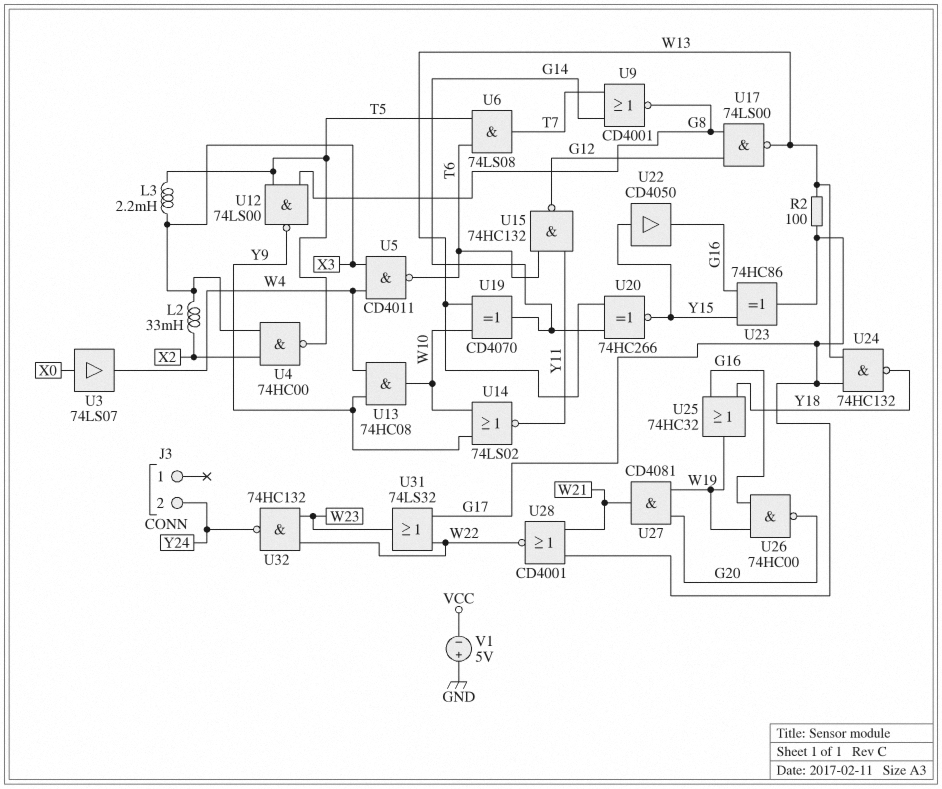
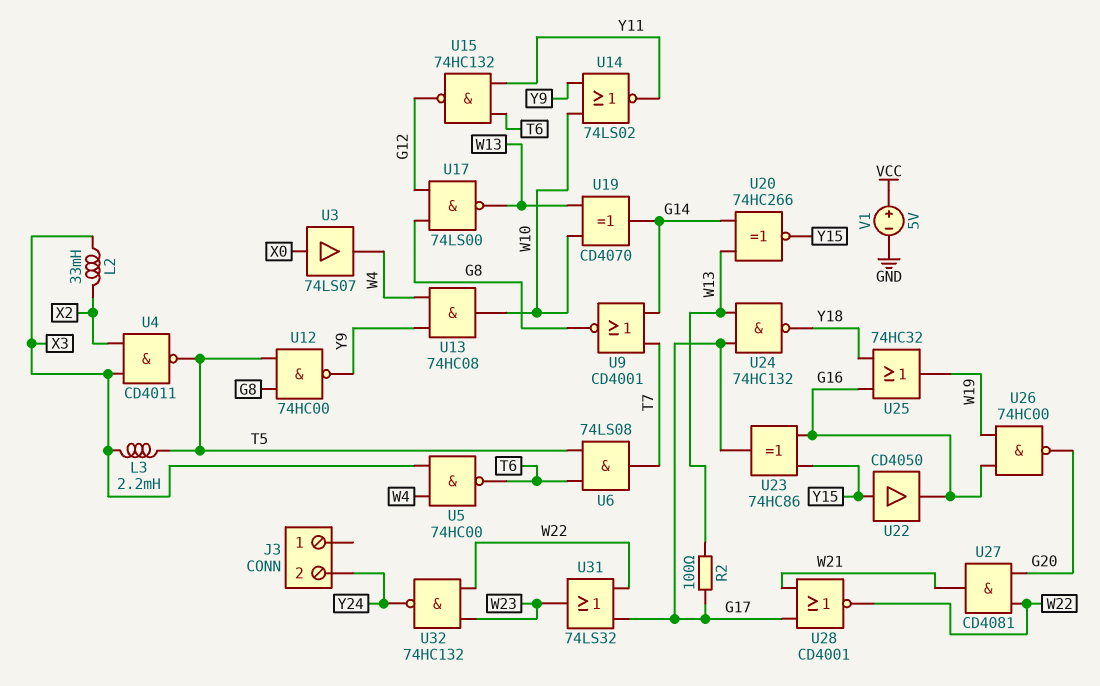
U4: NAND 74HC00 (in X2, in X3, out T5) -> NAND CD4011 (in X2, in X3, out T5)
U5: NAND CD4011 (in W4, in X3, out T6) -> NAND 74HC00 (in W4, in X3, out T6)
U12: NAND 74LS00 (in G8, in T5, out Y9) -> NAND 74HC00 (in G8, in T5, out Y9)
U27: AND CD4081 (in G20, in W19, out W21) -> AND CD4081 (in G20, in W22, out W21)
V1: 5V (plus GND, minus VCC) -> 5V (plus VCC, minus GND)

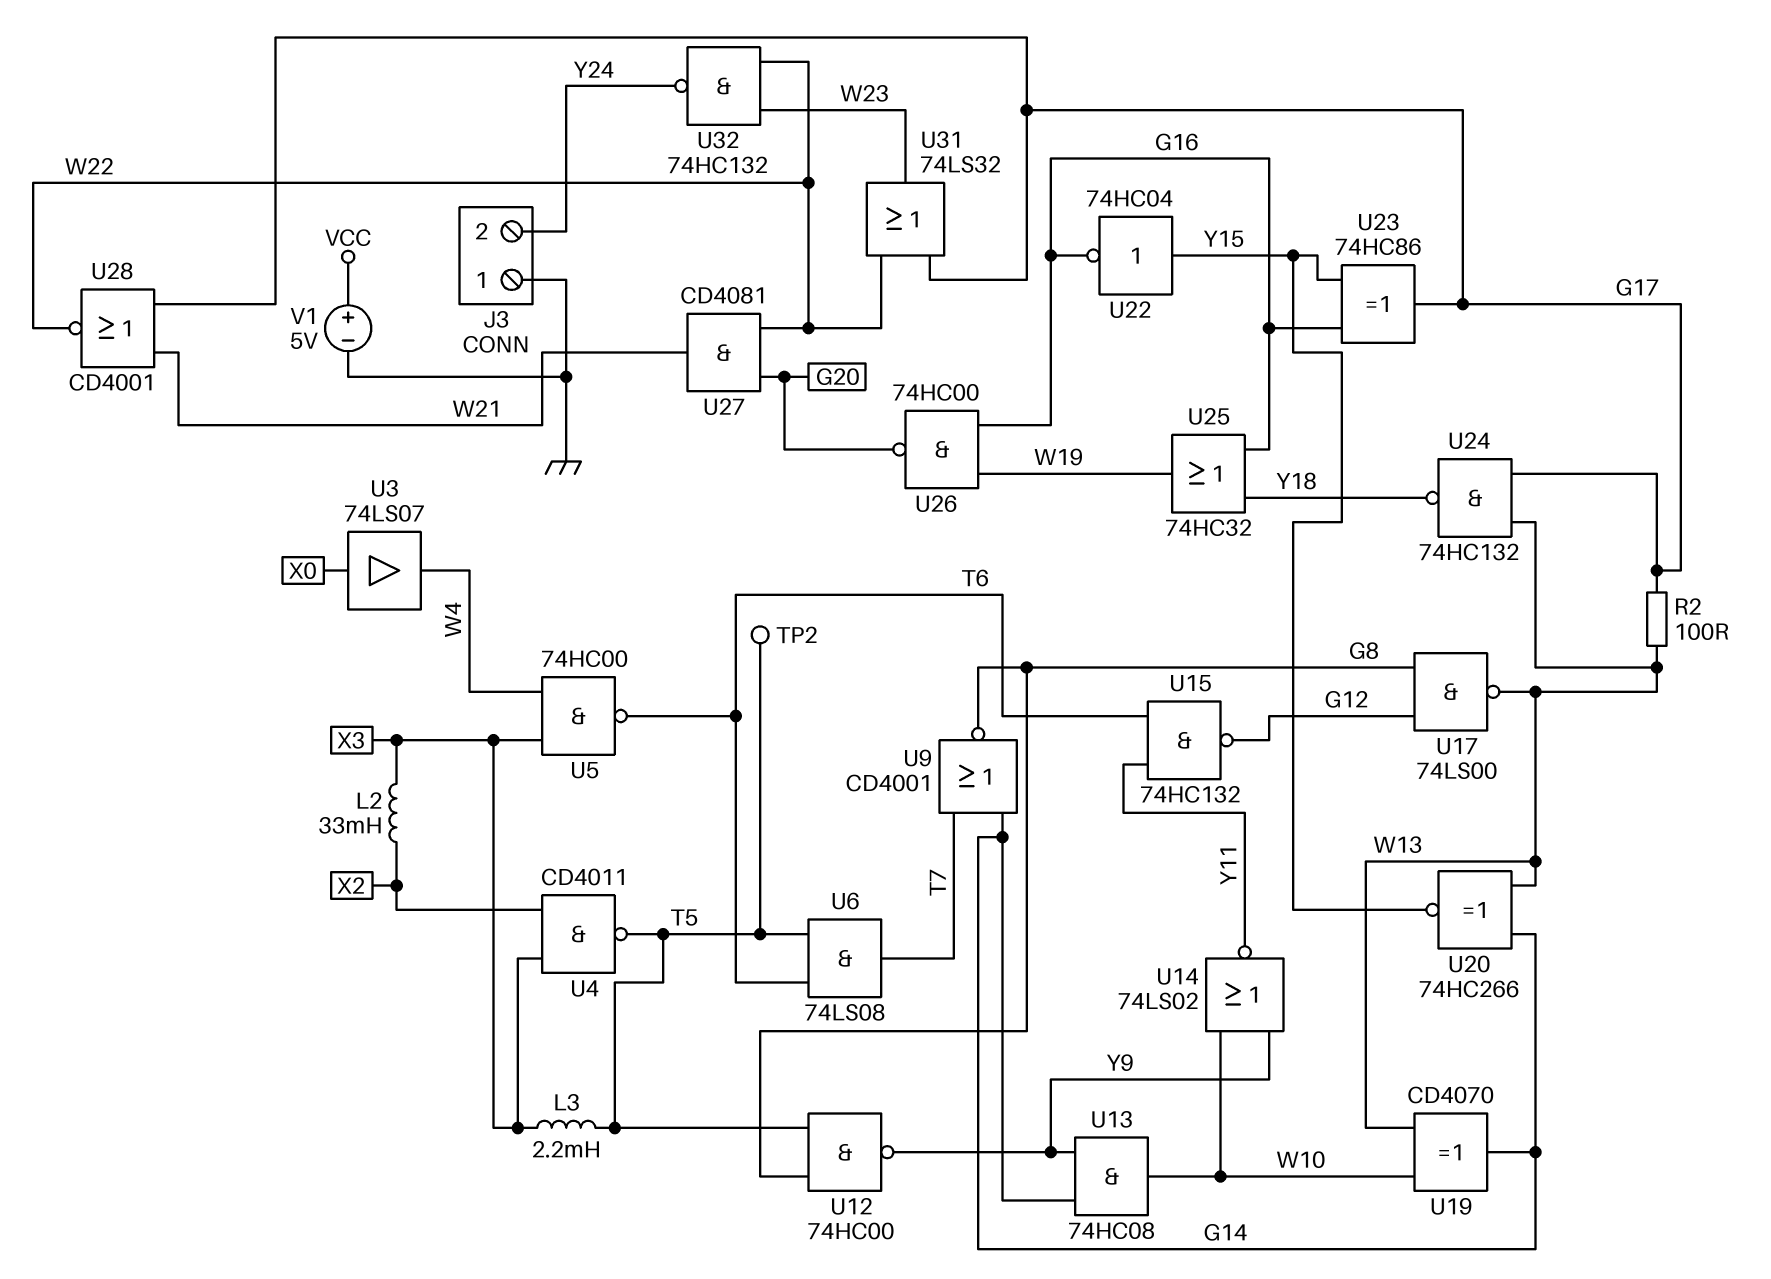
J3 pin 1: none -> GND
TP2: none -> test point (T5)
U13: AND 74HC08 (in W4, in Y9, out W10) -> AND 74HC08 (in G14, in Y9, out W10)
U22: buffer CD4050 (in Y15, out G16) -> NOT 74HC04 (in Y15, out G16)

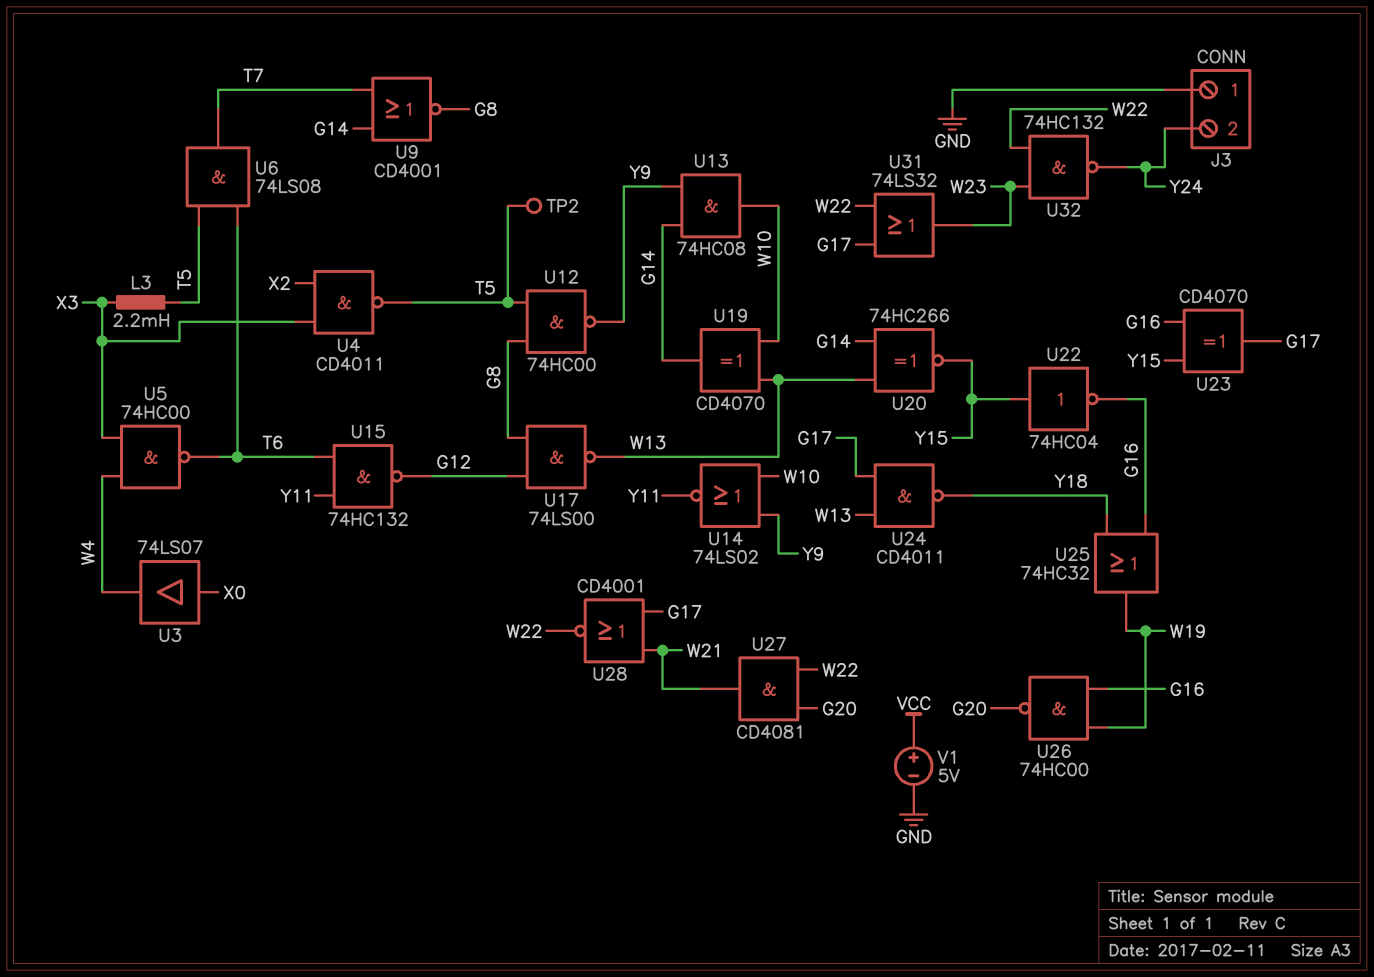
L2: 33mH (X2, X3) -> none
R2: 100 (G17, W13) -> none
U23: XOR 74HC86 (in G16, in Y15, out G17) -> XOR CD4070 (in G16, in Y15, out G17)
U24: NAND 74HC132 (in G17, in W13, out Y18) -> NAND CD4011 (in G17, in W13, out Y18)

